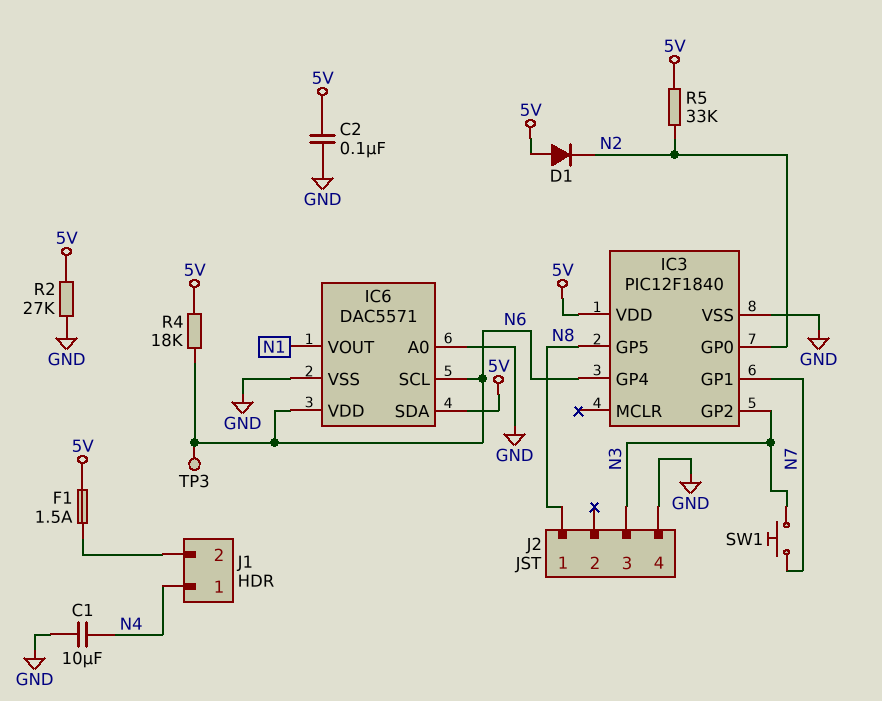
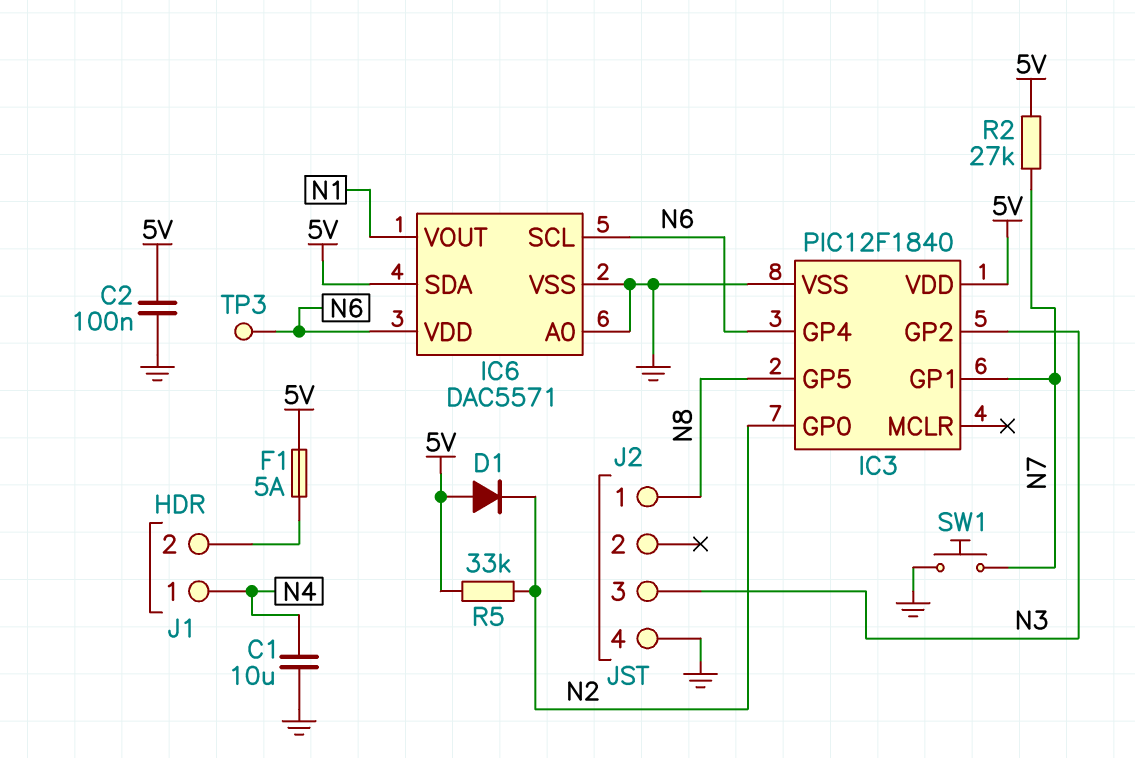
F1: 1.5A (5V, J1/2) -> 5A (5V, J1/2)
R2: 27k (5V, GND) -> 27k (5V, N7)
R4: 18k (5V, N6) -> none
SW1: button (N3, N7) -> button (GND, N7)

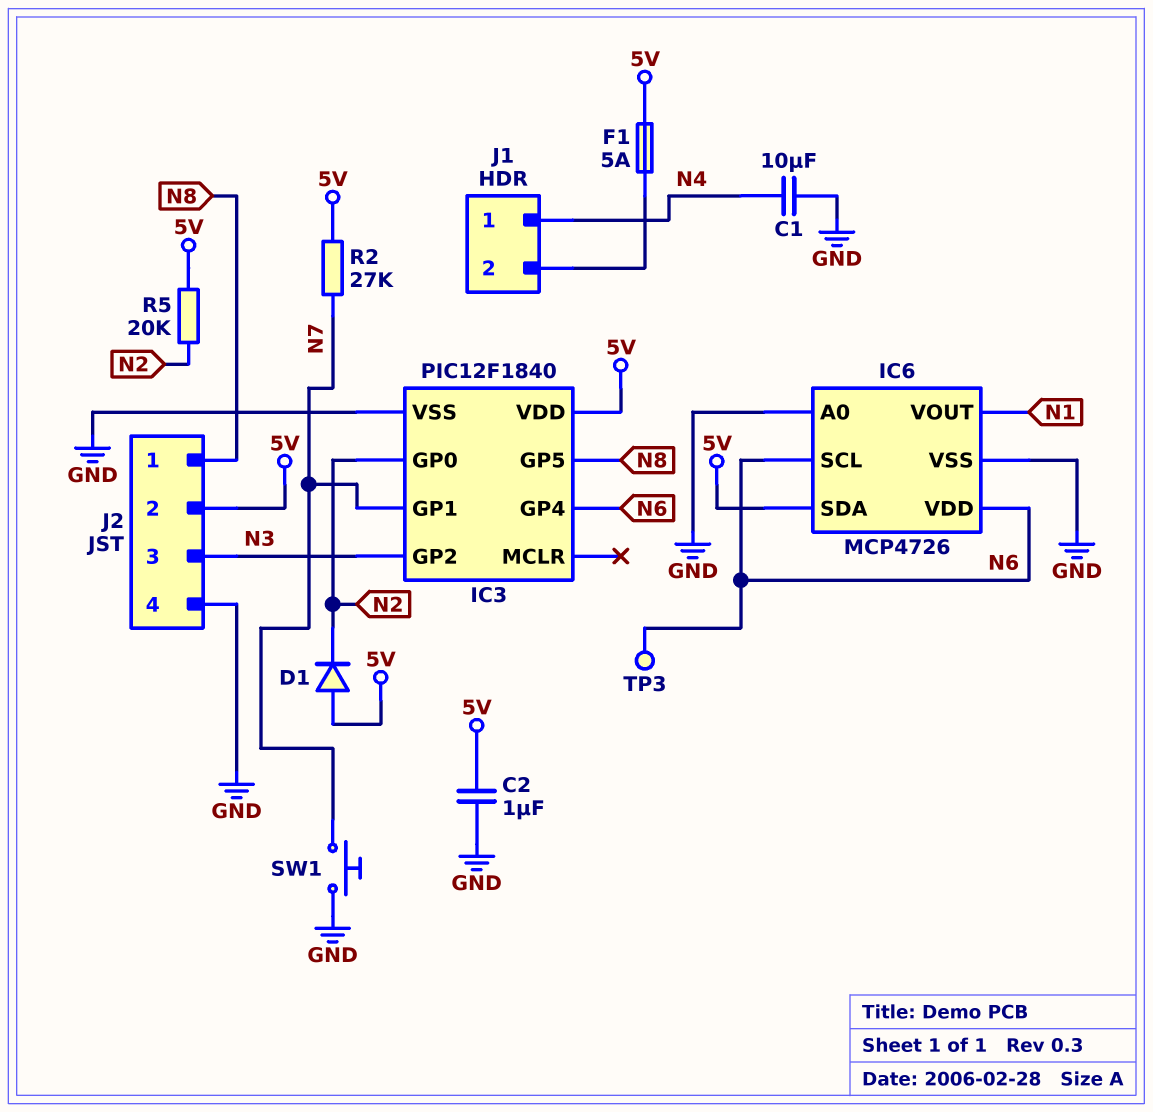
C2: 100nF (5V, GND) -> 1uF (5V, GND)
IC6: DAC5571 -> MCP4726
J2 pin 2: none -> 5V
R5: 33k (5V, N2) -> 20k (5V, N2)

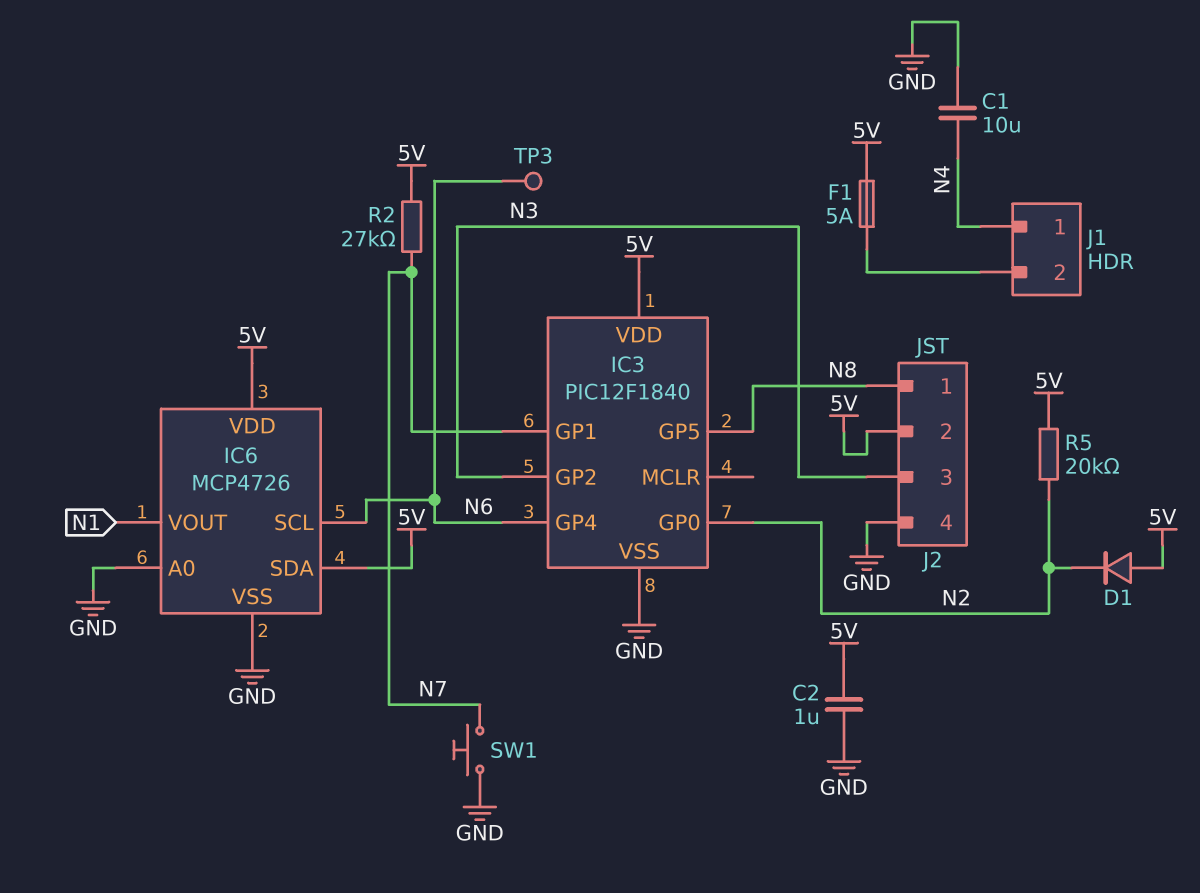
IC6 pin VDD: N6 -> 5V

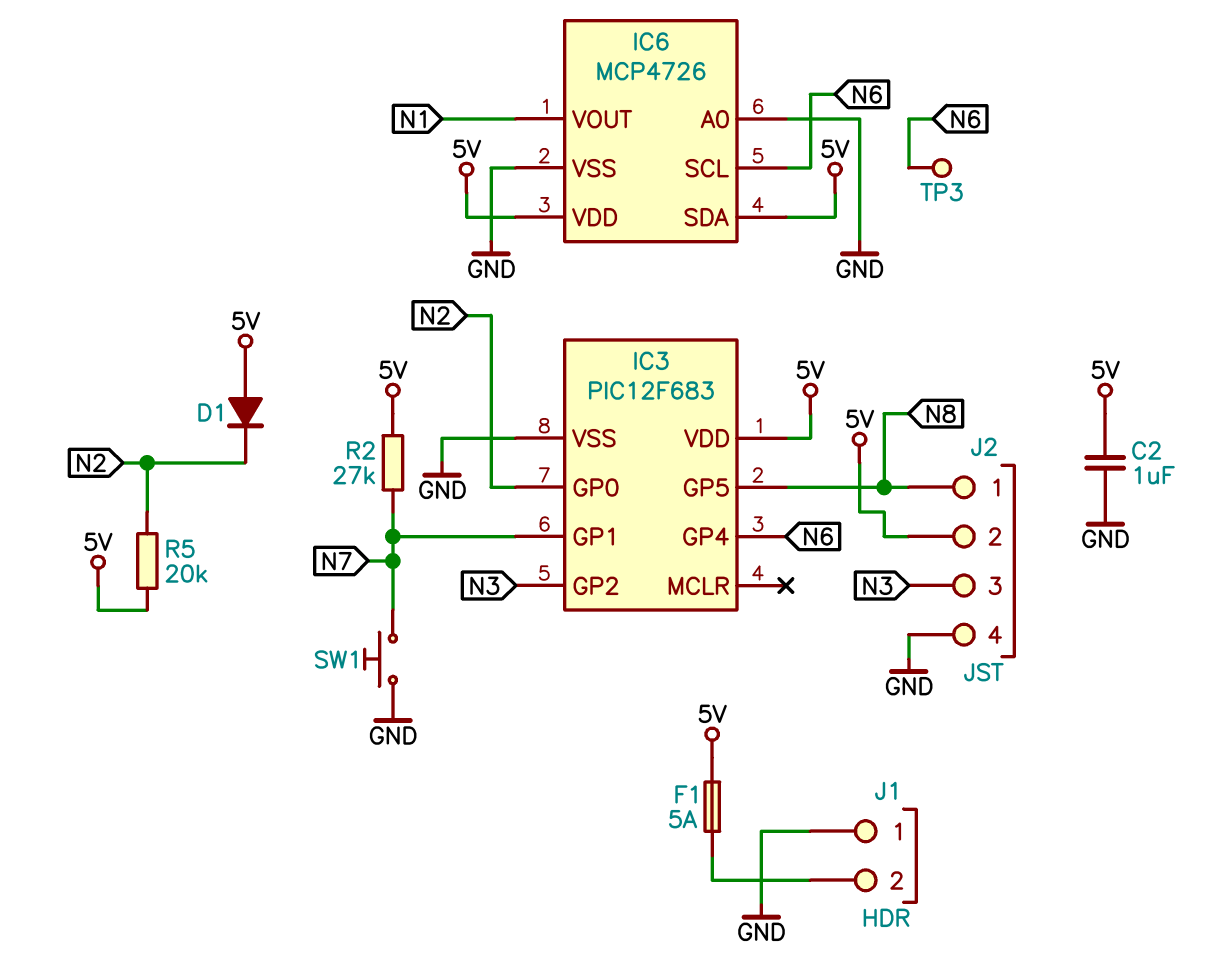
C1: 10uF (GND, N4) -> none
IC3: PIC12F1840 -> PIC12F683
J1 pin 1: N4 -> GND

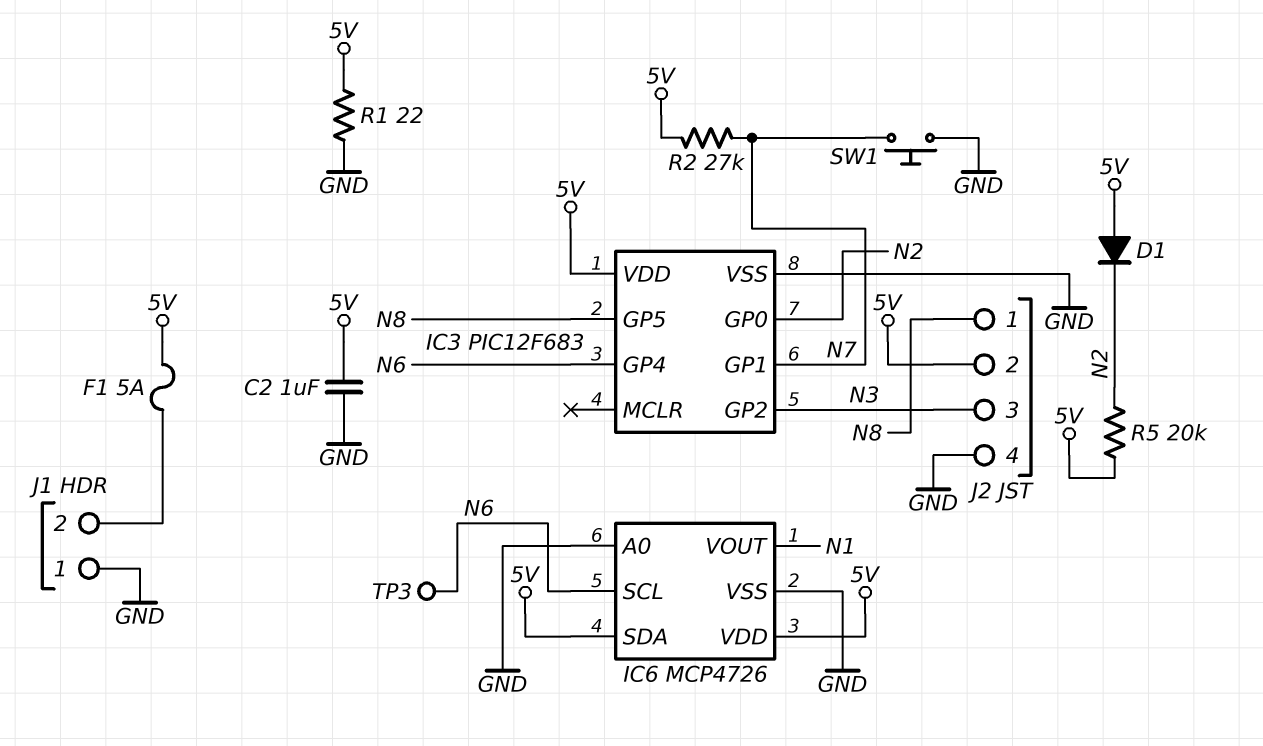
R1: none -> 22 (5V, GND)

